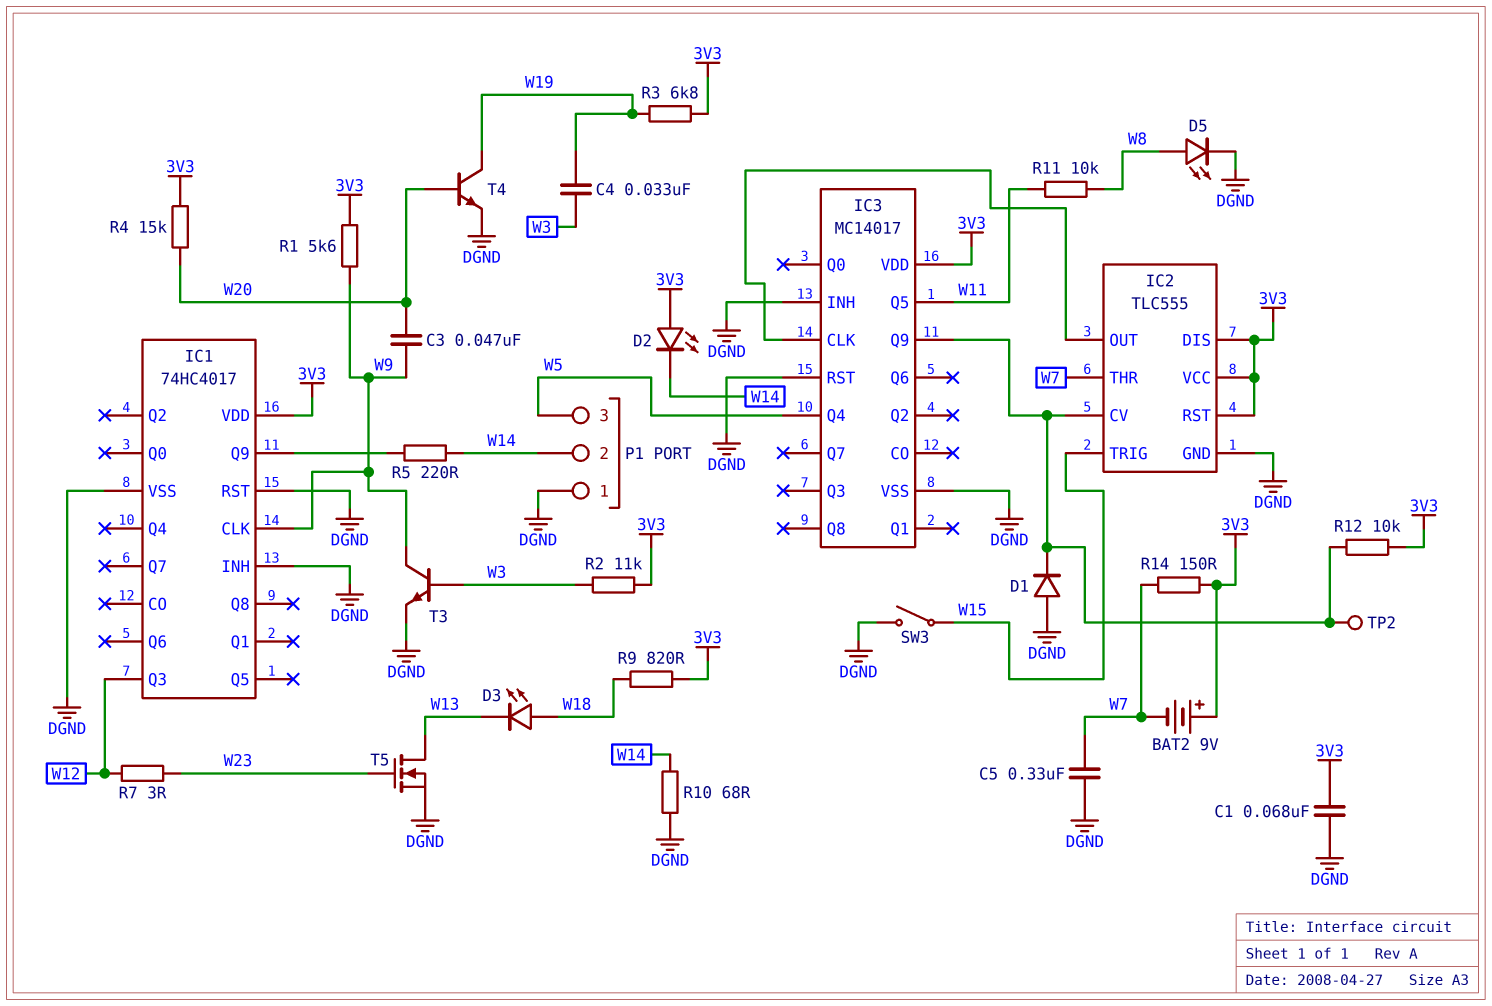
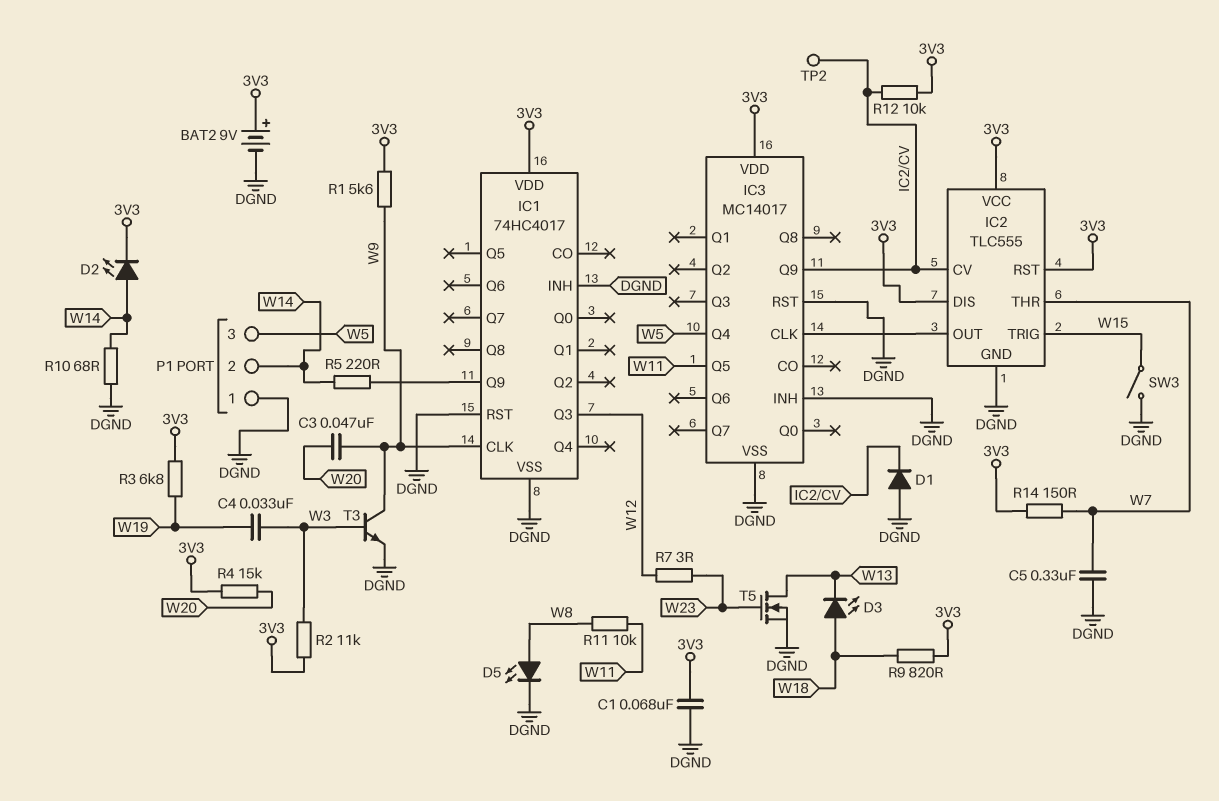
BAT2: 9V (plus 3V3, minus W7) -> 9V (plus 3V3, minus DGND)
D2: LED (A 3V3, K W14) -> LED (A W14, K 3V3)
T4: NPN (B W20, C W19, E DGND) -> none

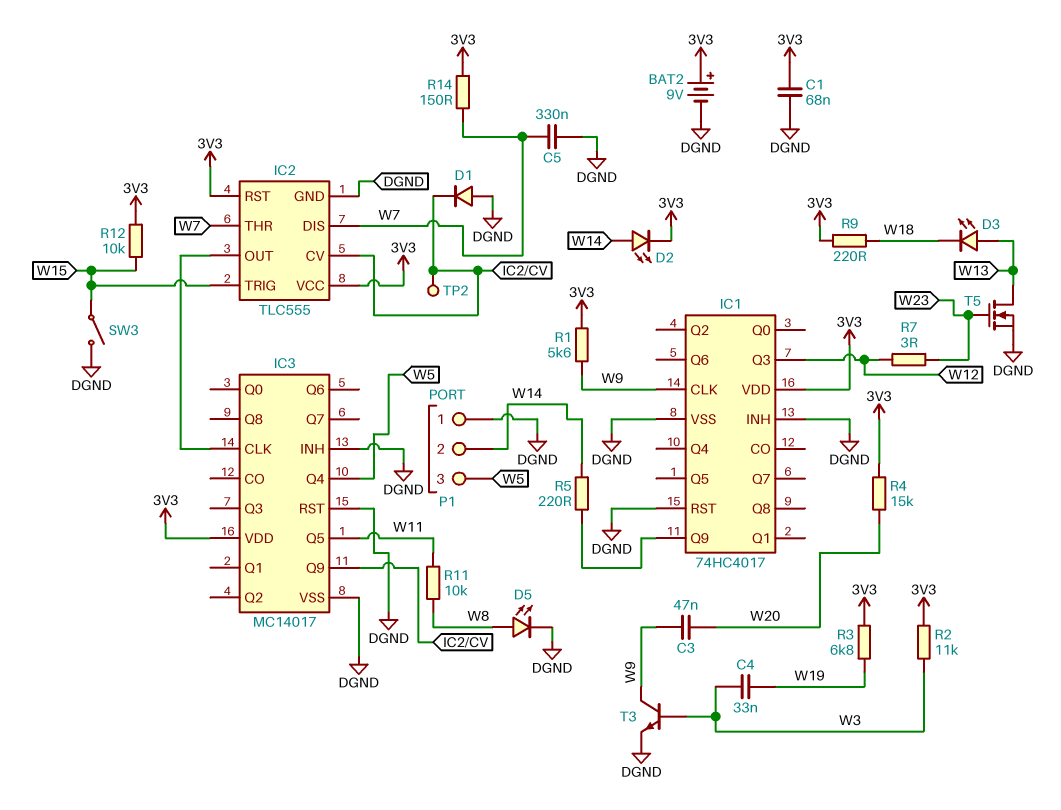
D3: LED (A W18, K W13) -> LED (A W13, K W18)
IC2 pin DIS: 3V3 -> W7
R9: 820 (3V3, W18) -> 220 (3V3, W18)
R10: 68 (DGND, W14) -> none
R12: 10k (3V3, IC2/CV) -> 10k (3V3, W15)

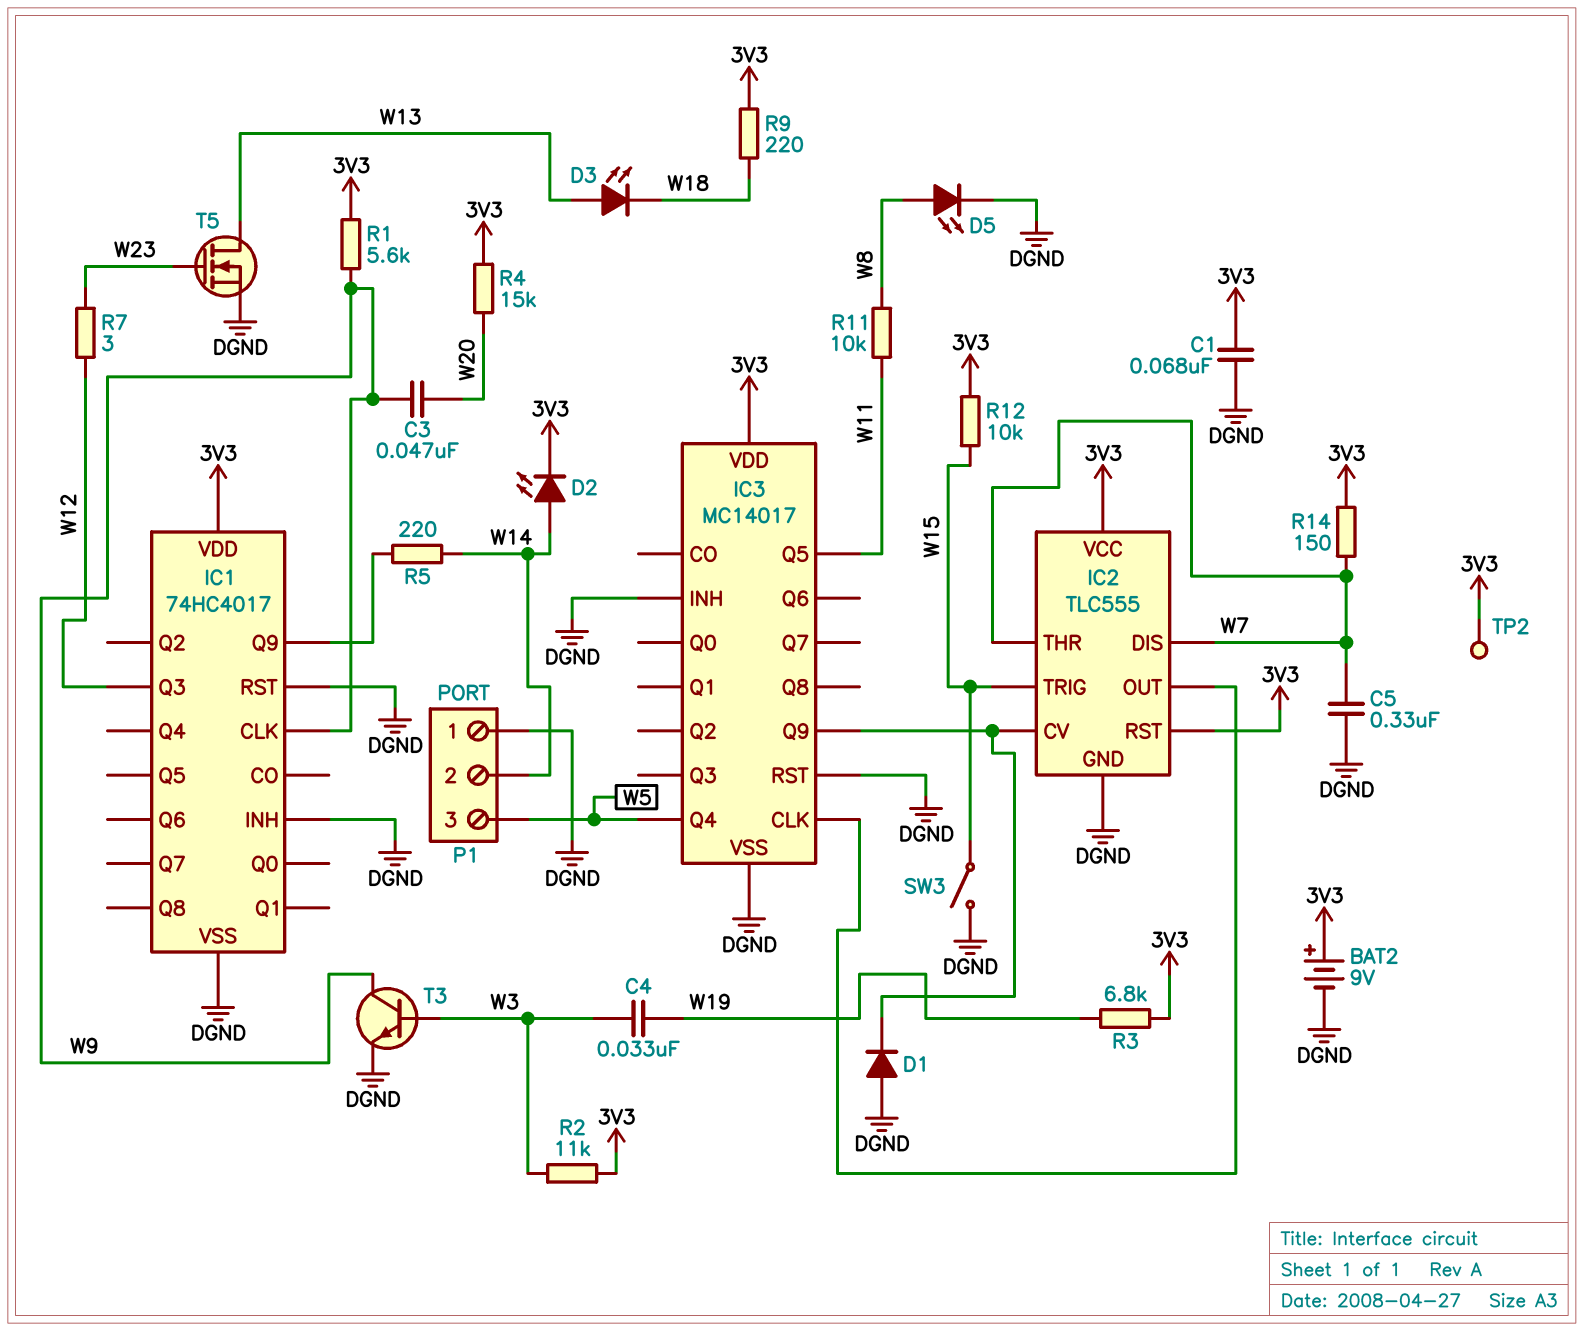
TP2: test point (IC2/CV) -> test point (3V3)

